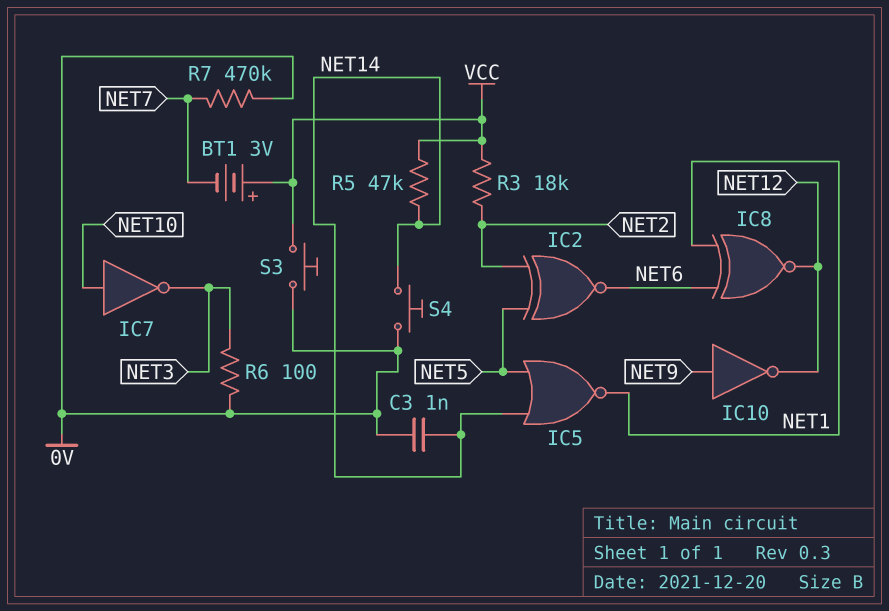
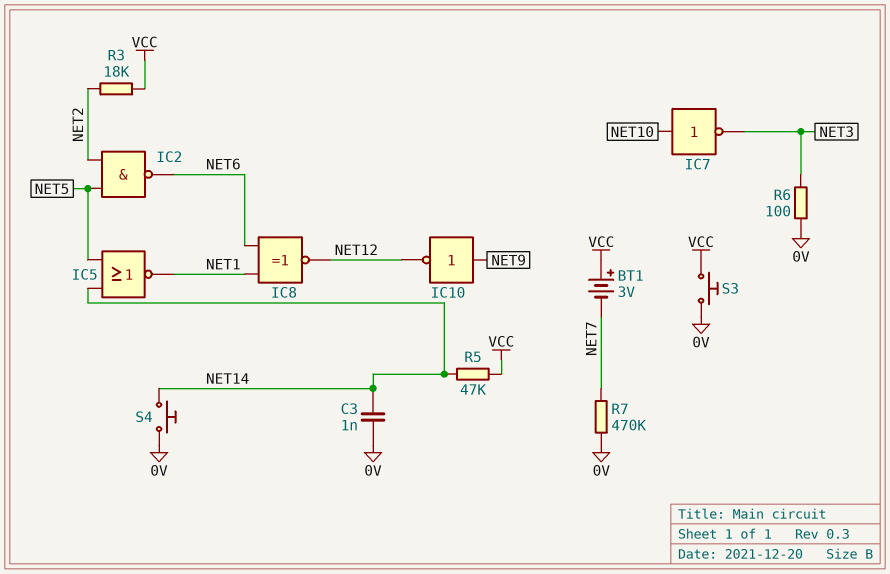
IC2: XNOR (in NET2, in NET5, out NET6) -> NAND (in NET2, in NET5, out NET6)

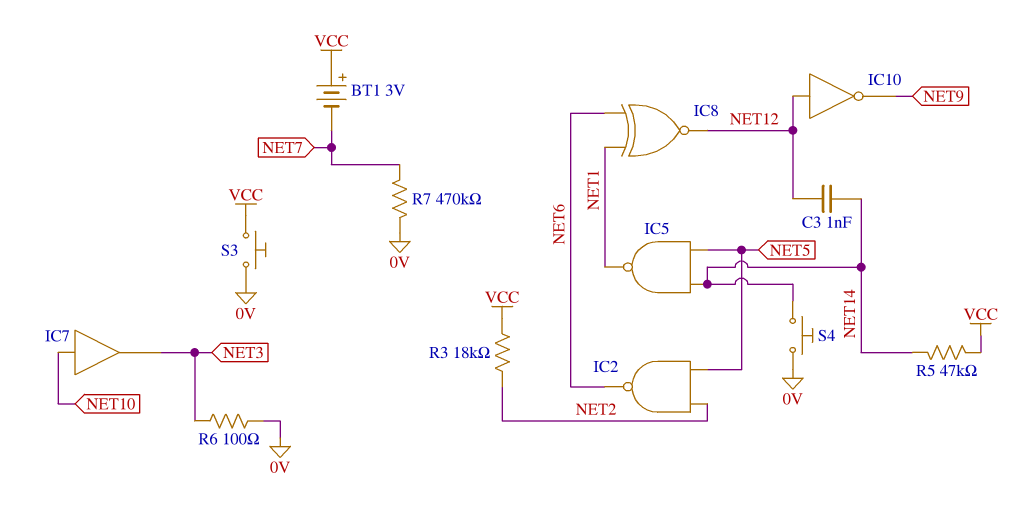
C3: 1nF (0V, NET14) -> 1nF (NET12, NET14)
IC5: NOR (in NET5, in NET14, out NET1) -> NAND (in NET5, in NET14, out NET1)
IC7: NOT (in NET10, out NET3) -> buffer (in NET10, out NET3)
IC10: NOT (in NET9, out NET12) -> NOT (in NET12, out NET9)

